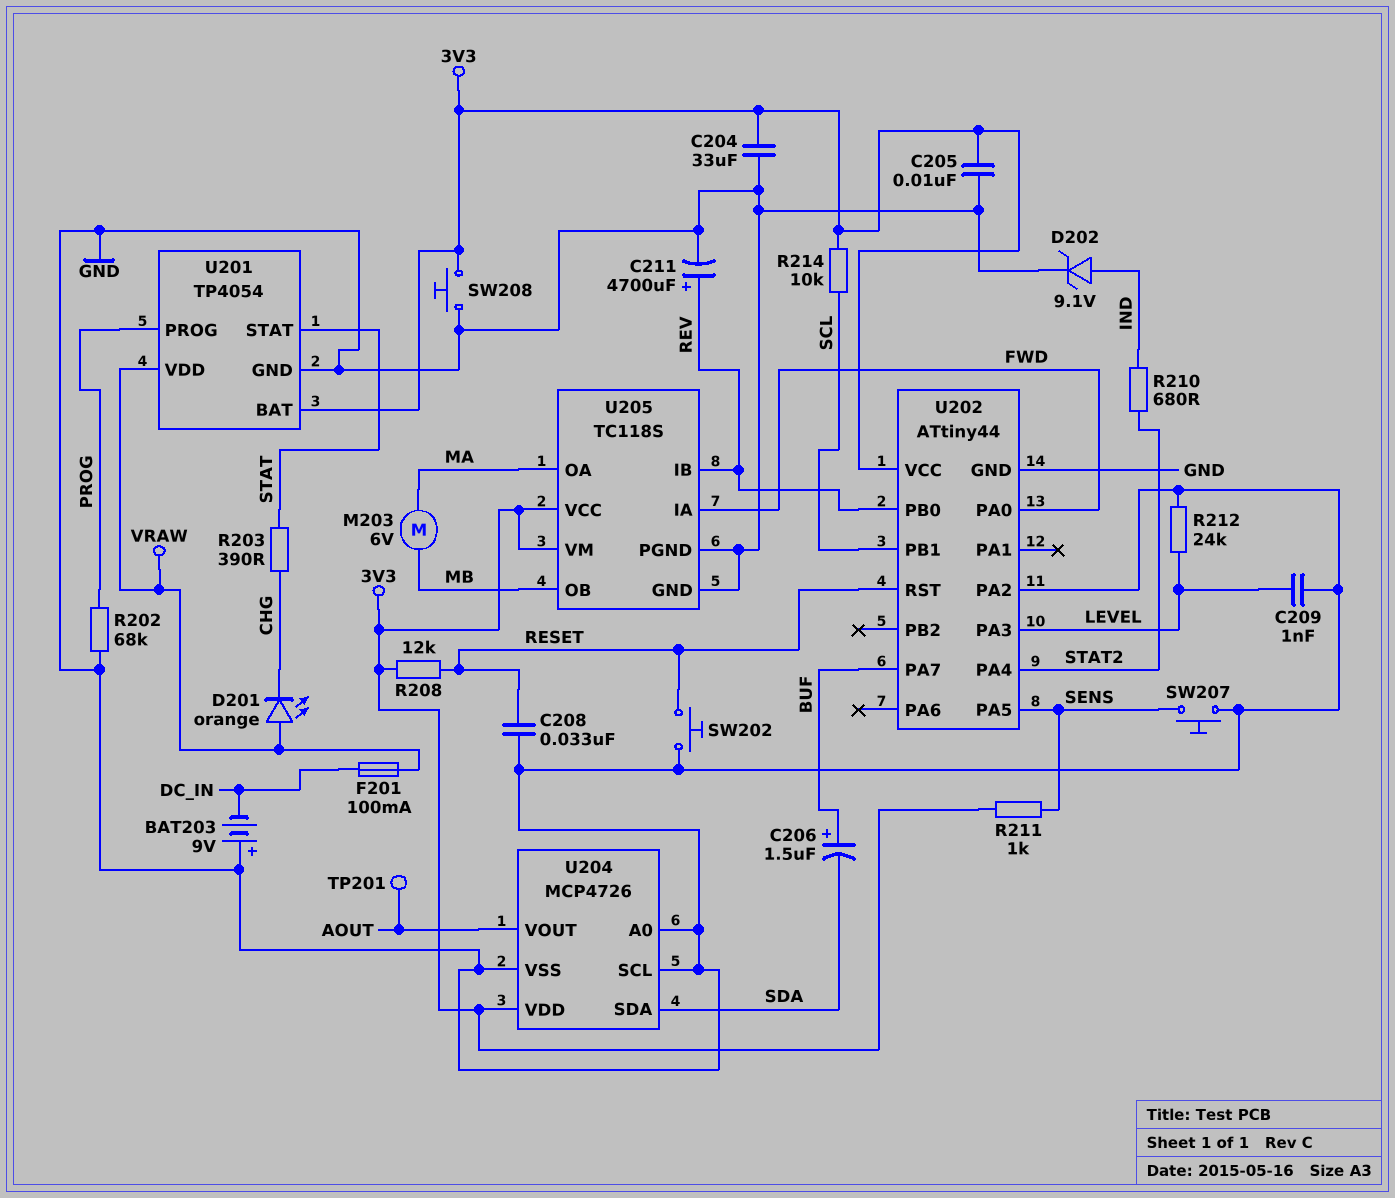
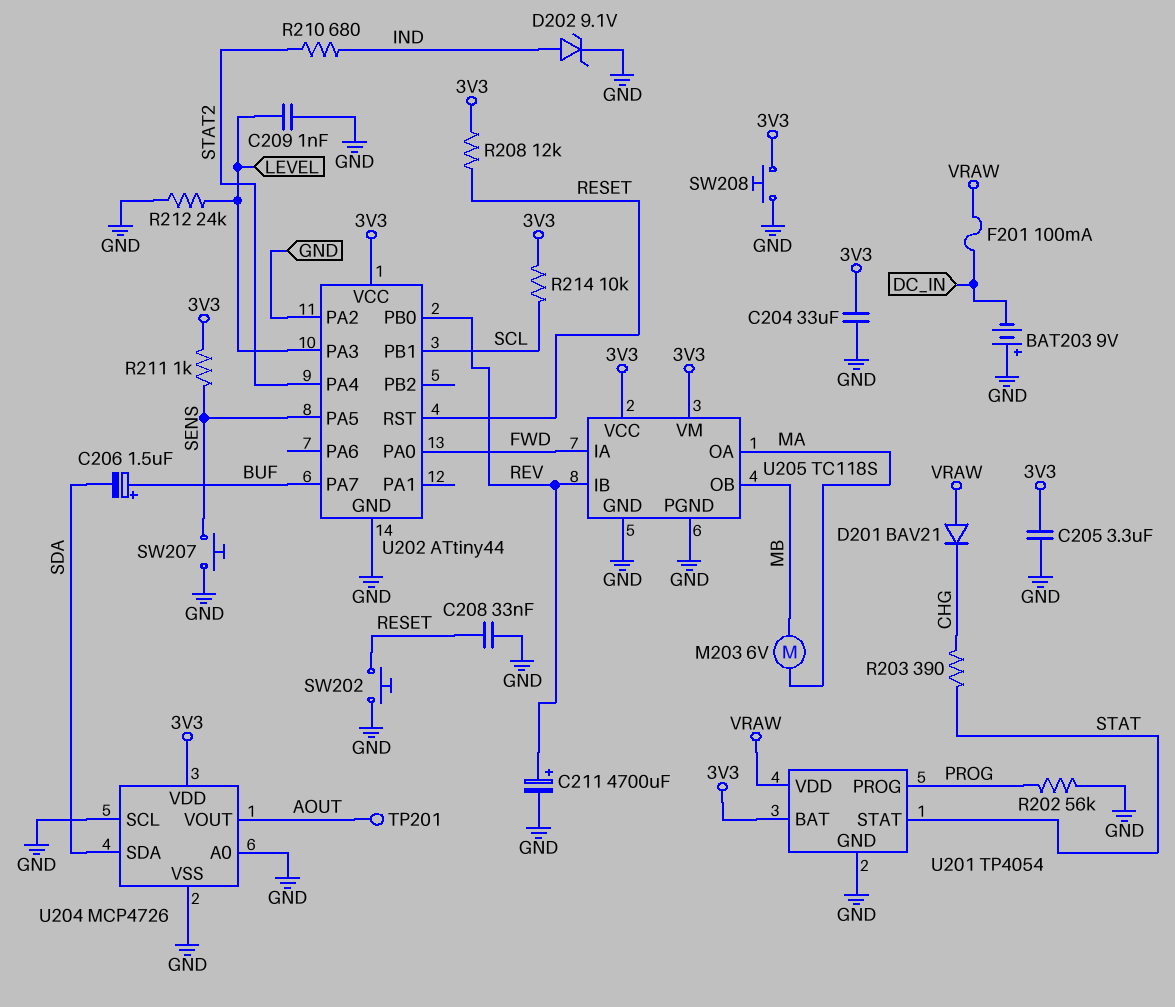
C205: 10nF (3V3, GND) -> 3.3uF (3V3, GND)
D201: LED orange (A VRAW, K CHG) -> diode BAV21 (A VRAW, K CHG)
R202: 68k (GND, PROG) -> 56k (GND, PROG)

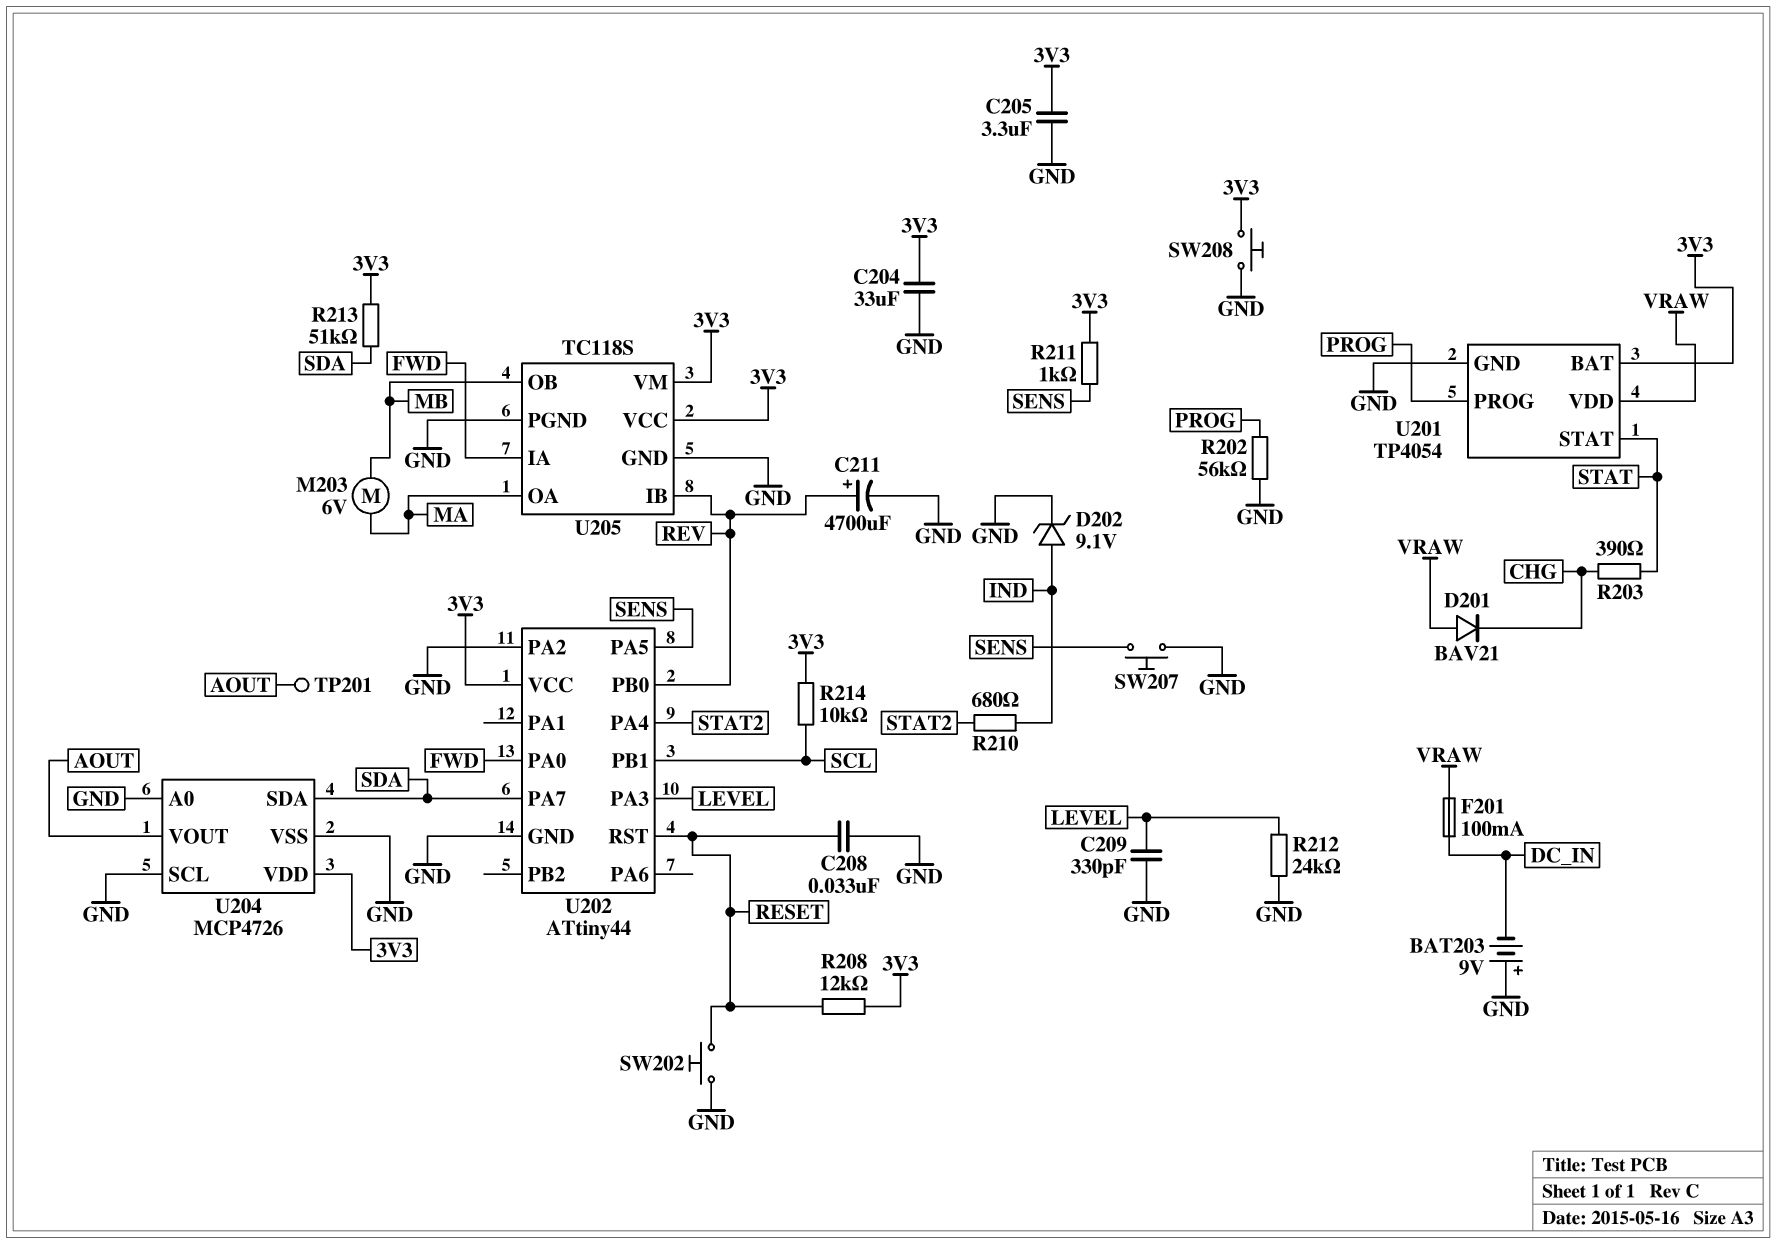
C206: 1.5uF (plus BUF, minus SDA) -> none
C209: 1nF (GND, LEVEL) -> 330pF (GND, LEVEL)
R213: none -> 51k (3V3, SDA)
U202 pin PA7: BUF -> SDA

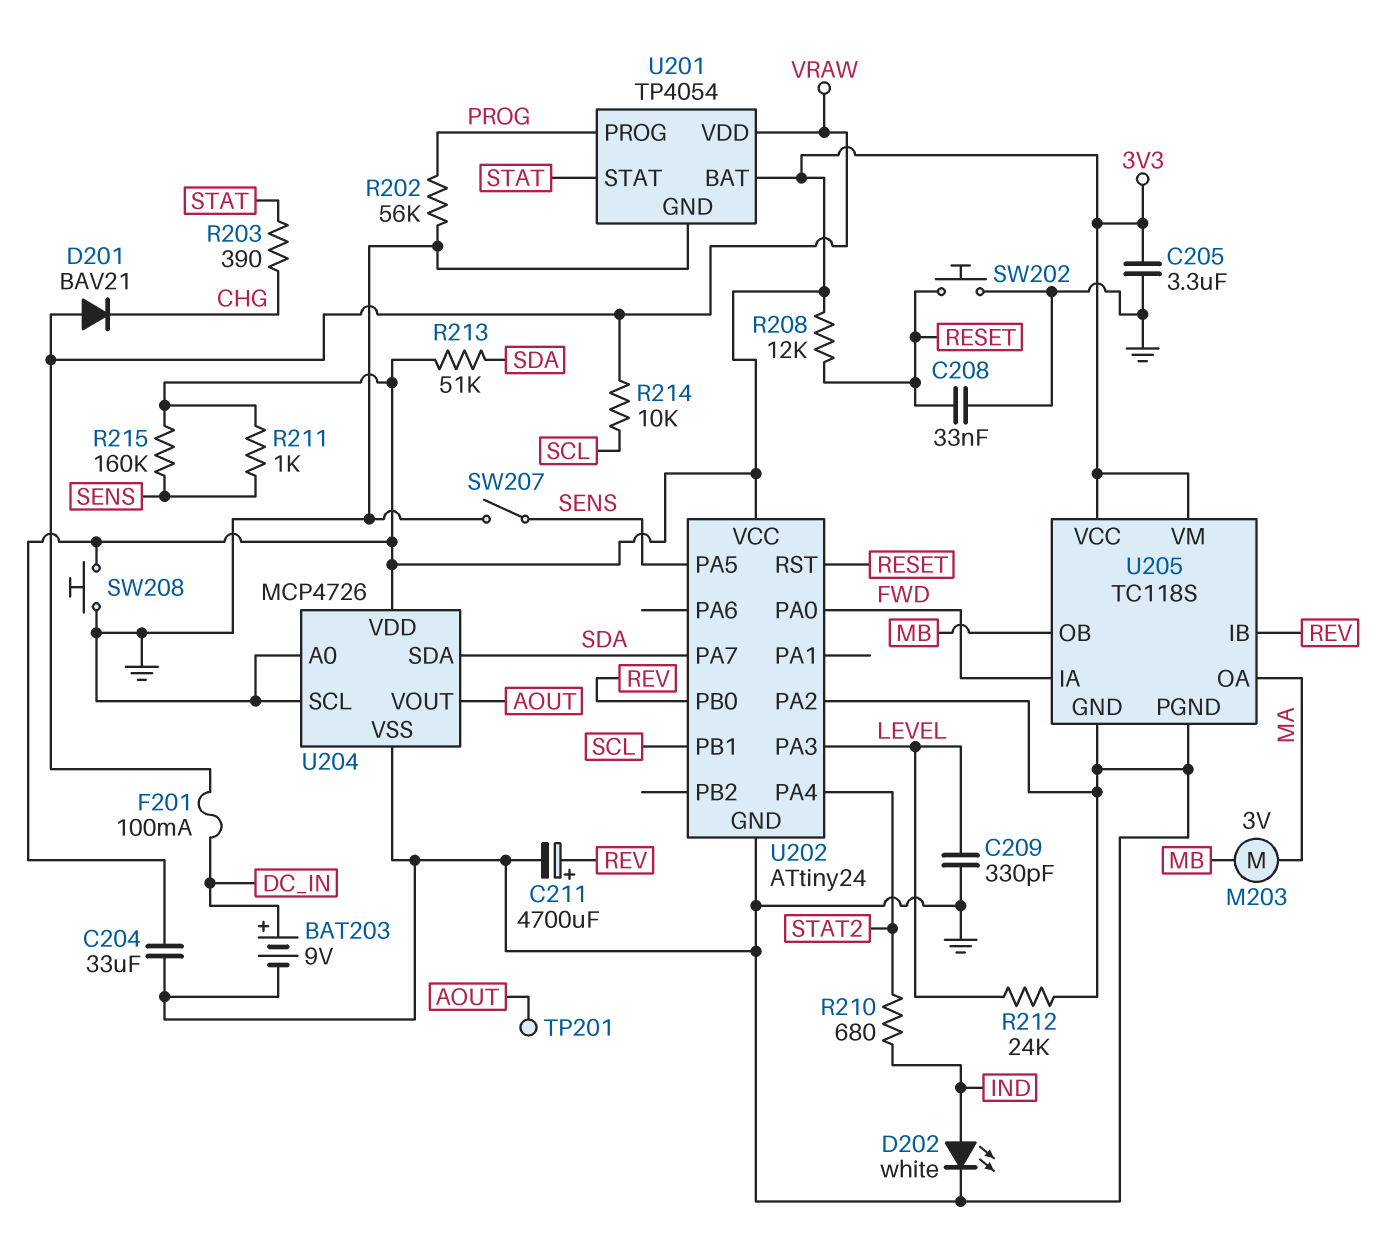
BAT203: 9V (plus GND, minus DC_IN) -> 9V (plus DC_IN, minus GND)
D202: zener 9.1V (A IND, K GND) -> LED white (A IND, K GND)
M203: motor 6V (MA, MB) -> motor 3V (MA, MB)
R214: 10k (3V3, SCL) -> 10k (SCL, VRAW)
R215: none -> 160k (3V3, SENS)
SW207: button (GND, SENS) -> switch (GND, SENS)
U202: ATtiny44 -> ATtiny24

